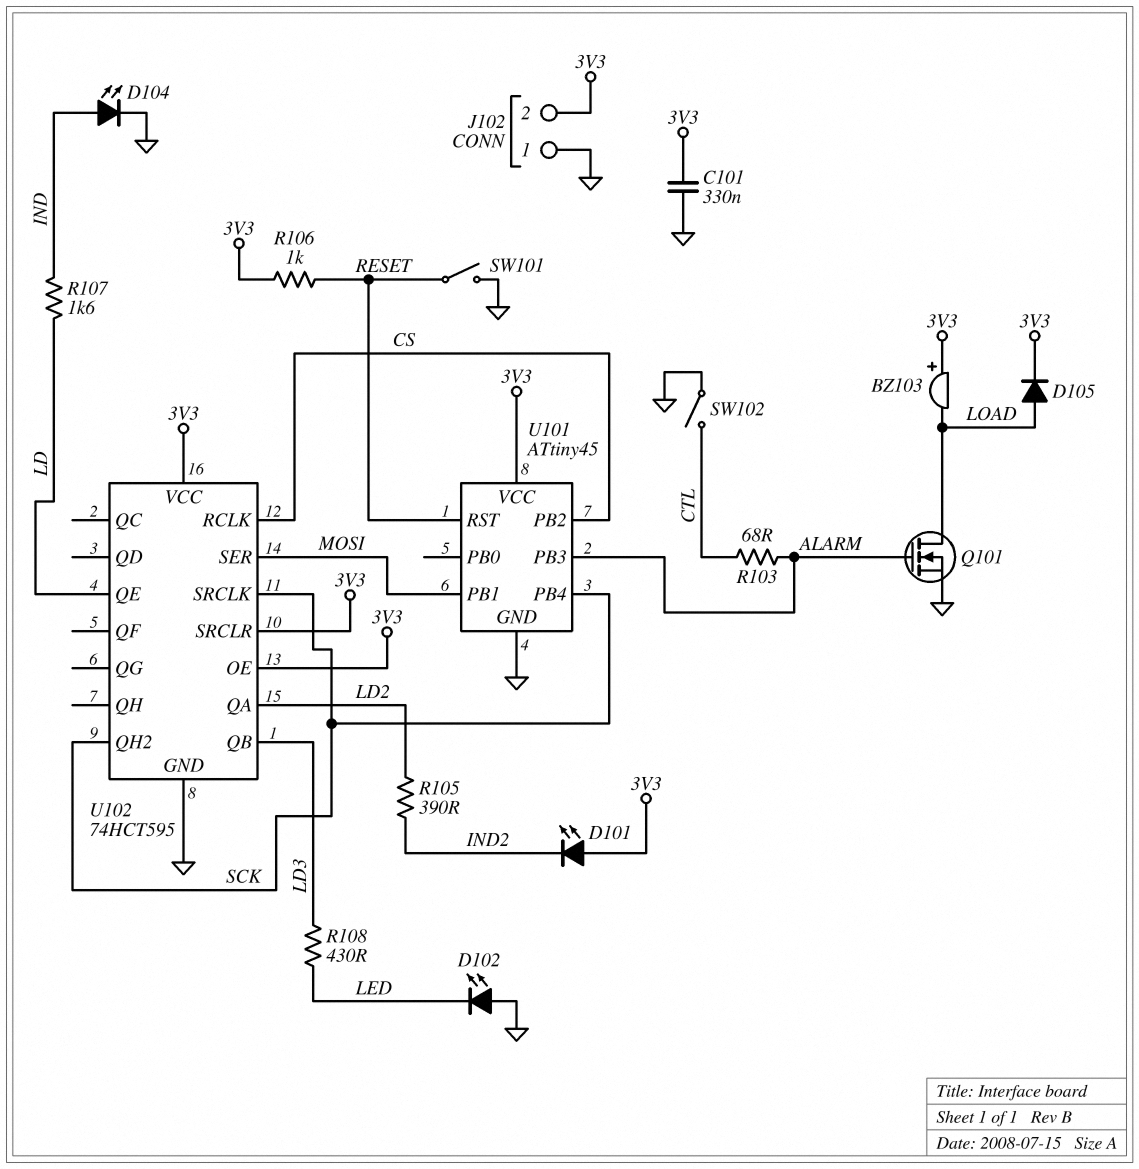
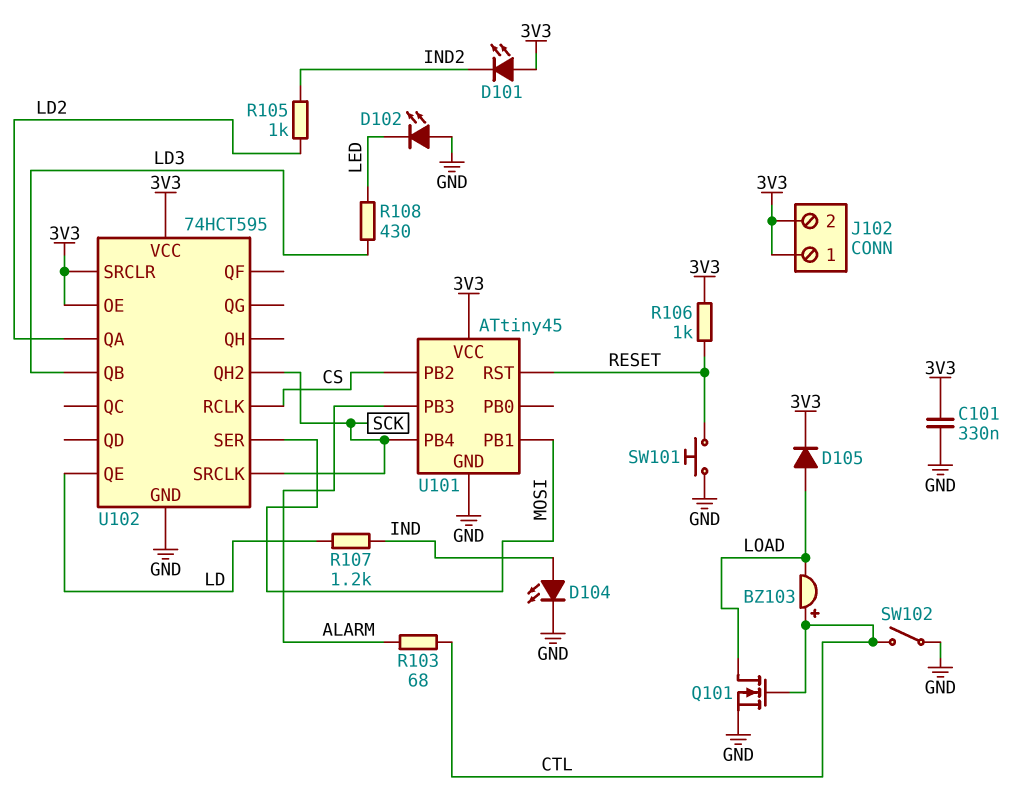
BZ103: buzzer (plus 3V3, minus LOAD) -> buzzer (plus CTL, minus LOAD)
J102 pin 1: GND -> 3V3
Q101: NMOS (G ALARM, D LOAD, S GND) -> NMOS (G CTL, D LOAD, S GND)
R105: 390 (IND2, LD2) -> 1k (IND2, LD2)
R107: 1.6k (IND, LD) -> 1.2k (IND, LD)
SW101: switch (GND, RESET) -> button (GND, RESET)

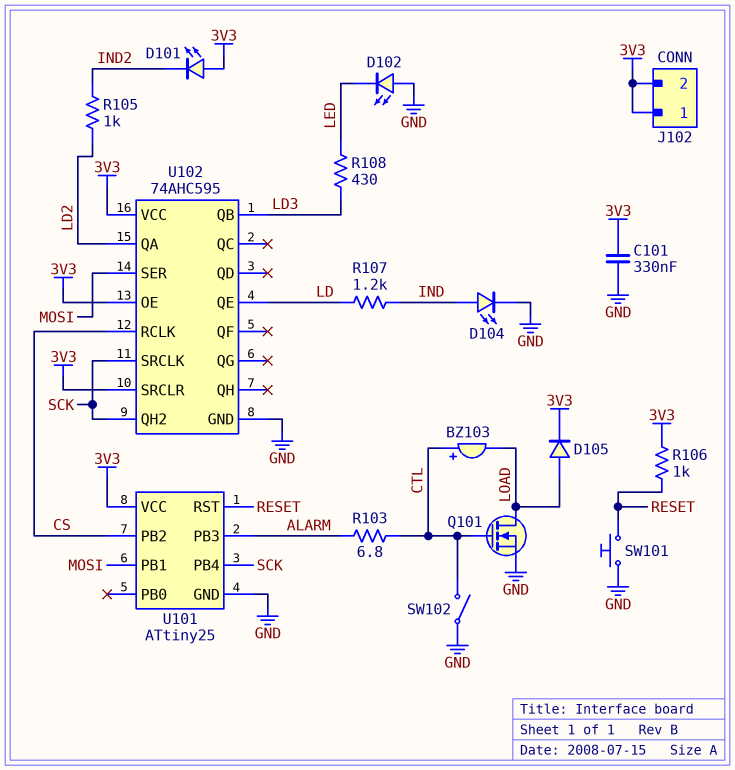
R103: 68 (ALARM, CTL) -> 6.8 (ALARM, CTL)
U101: ATtiny45 -> ATtiny25
U102: 74HCT595 -> 74AHC595

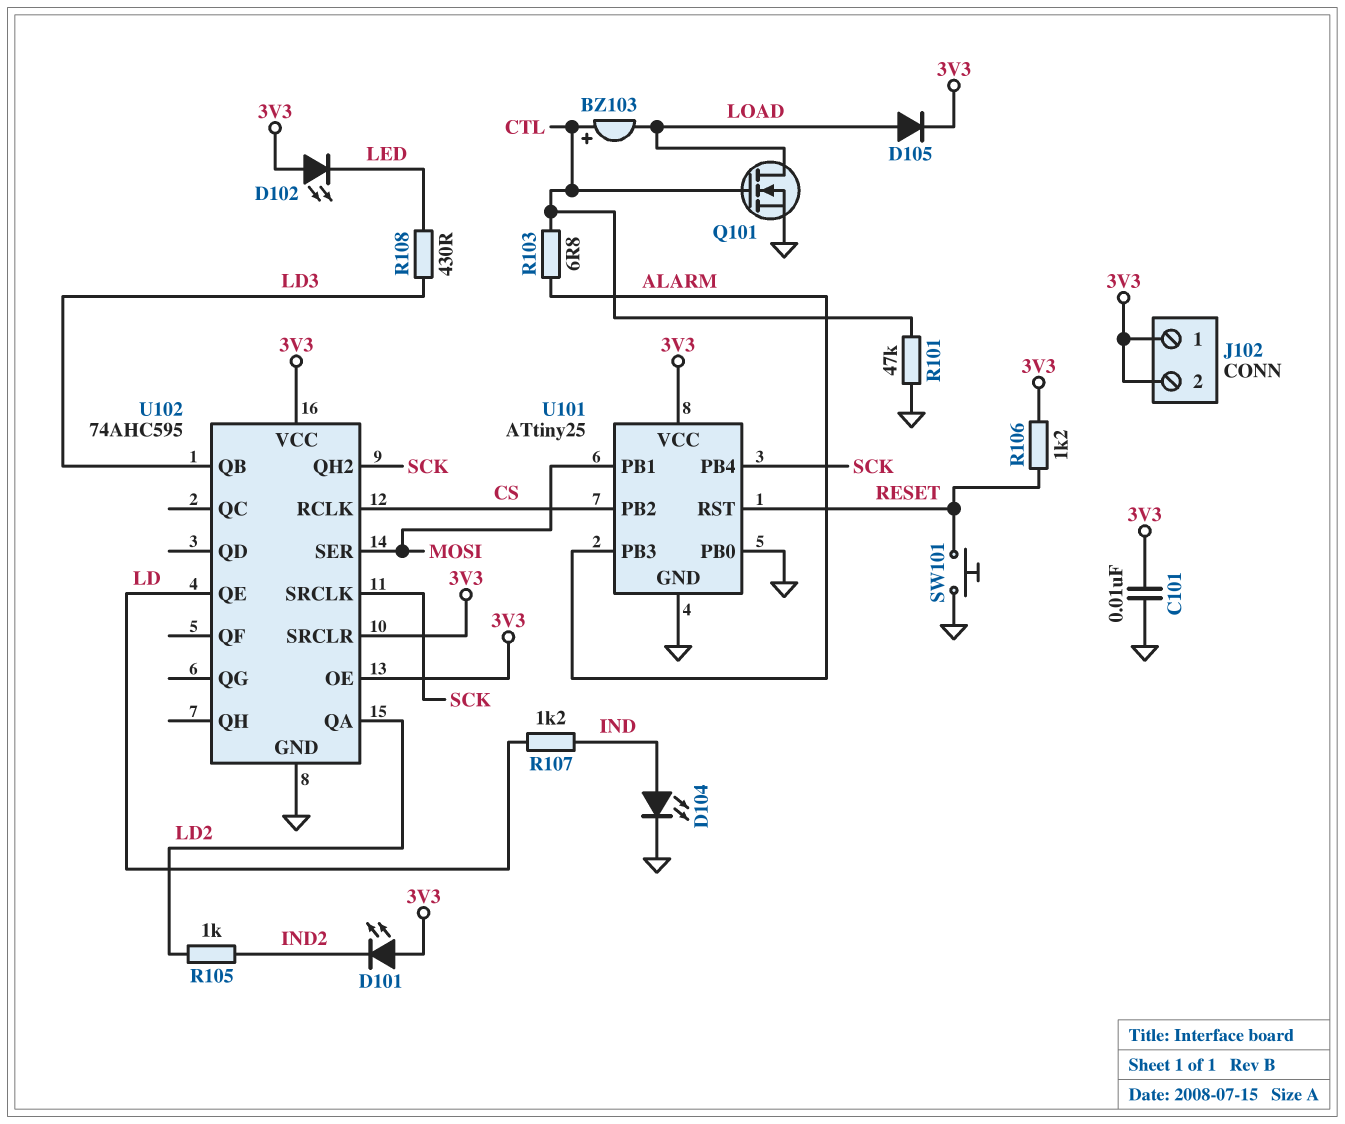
C101: 330nF (3V3, GND) -> 10nF (3V3, GND)
D102: LED (A GND, K LED) -> LED (A 3V3, K LED)
R101: none -> 47k (CTL, GND)
R106: 1k (3V3, RESET) -> 1.2k (3V3, RESET)
SW102: switch (CTL, GND) -> none
U101 pin PB0: none -> GND

